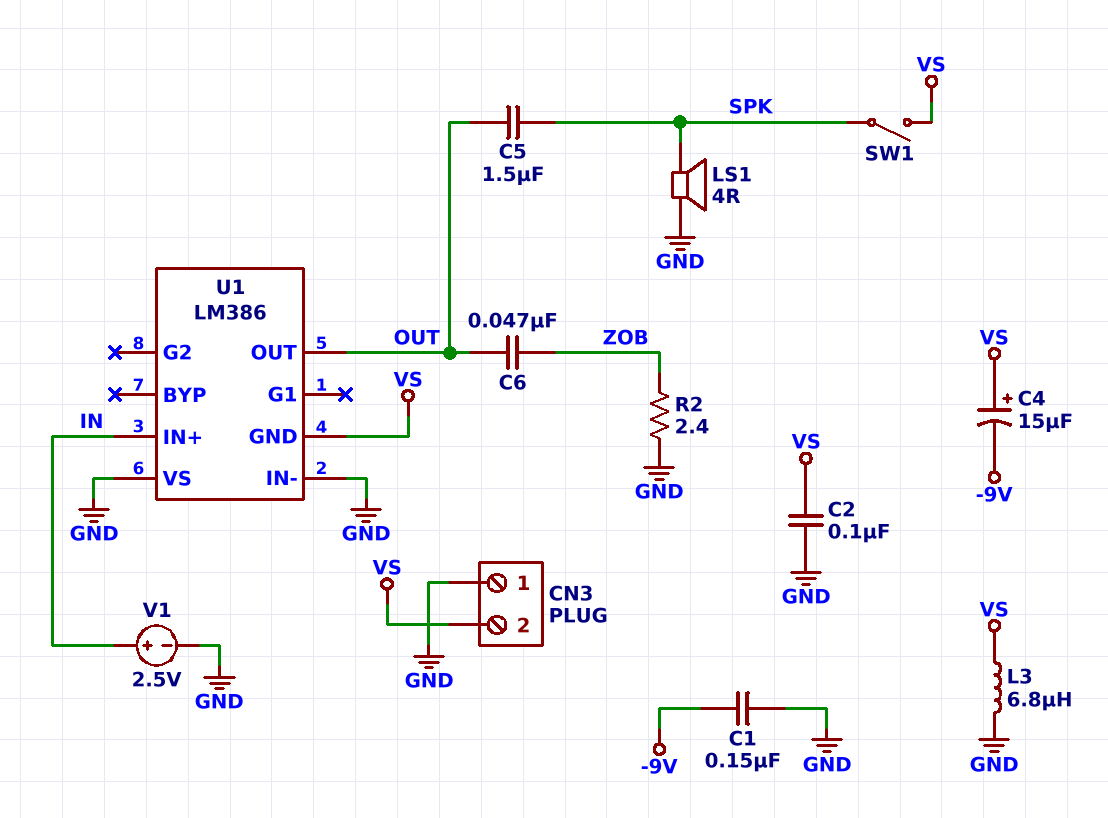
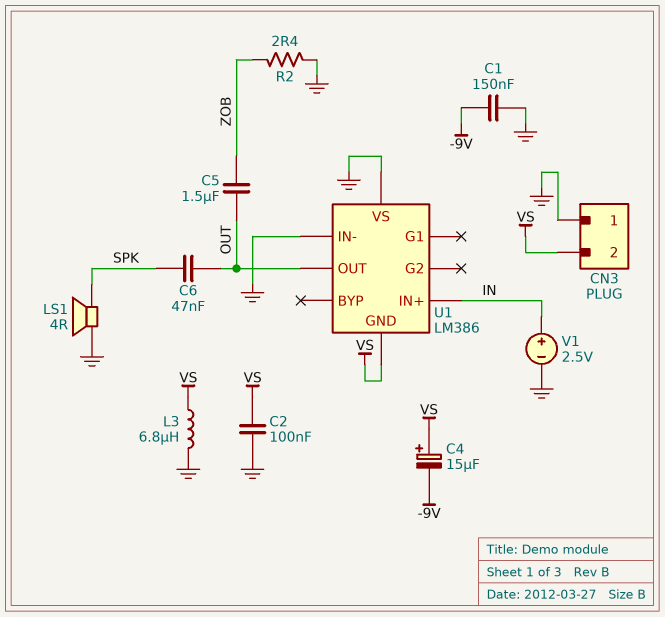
C5: 1.5uF (OUT, SPK) -> 1.5uF (OUT, ZOB)
C6: 47nF (OUT, ZOB) -> 47nF (OUT, SPK)
SW1: switch (SPK, VS) -> none

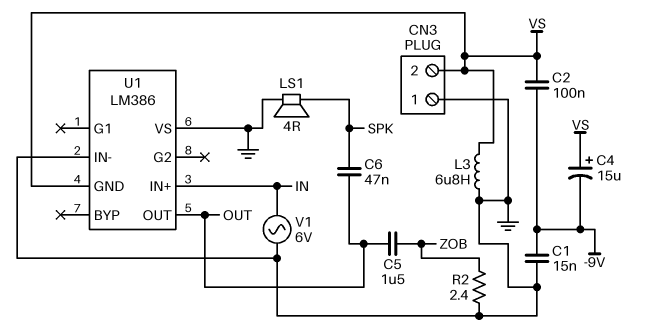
C1: 150nF (-9V, GND) -> 15nF (-9V, GND)
C2: 100nF (GND, VS) -> 100nF (-9V, VS)
V1: 2.5V (plus IN, minus GND) -> AC 6V (GND, IN)

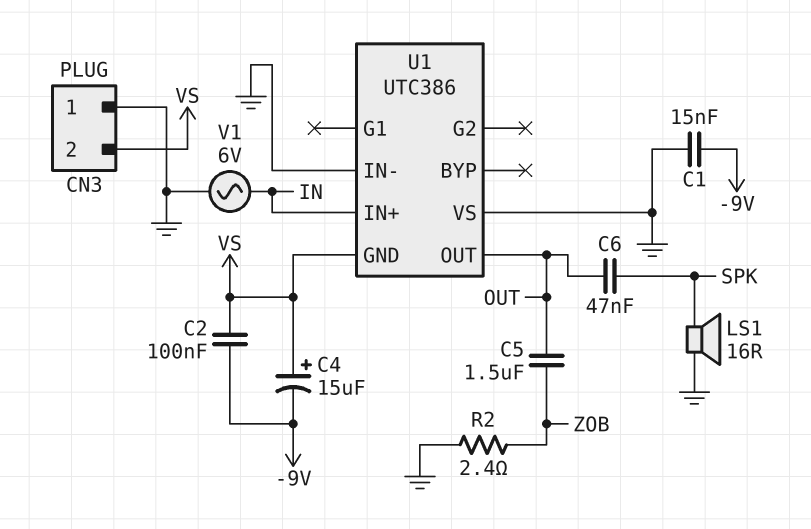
L3: 6.8uH (GND, VS) -> none
LS1: speaker 4R (GND, SPK) -> speaker 16R (GND, SPK)
U1: LM386 -> UTC386

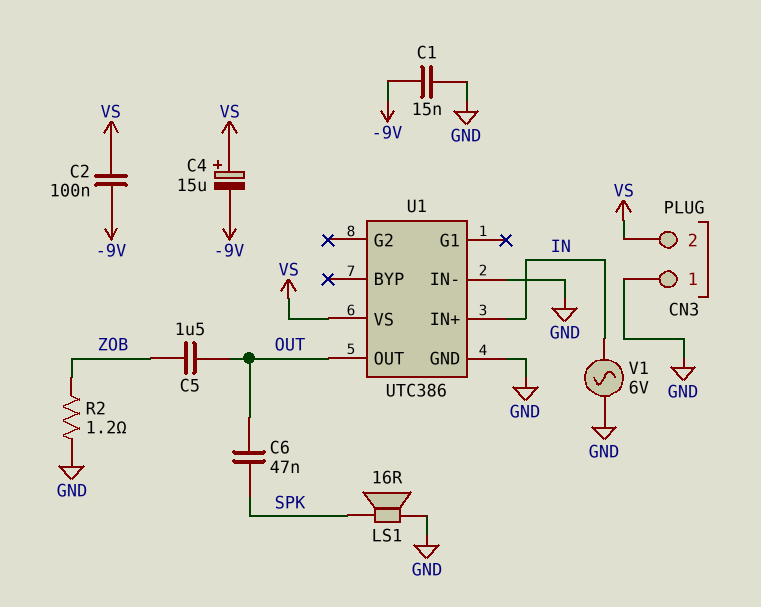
R2: 2.4 (GND, ZOB) -> 1.2 (GND, ZOB)
U1 pin GND: VS -> GND
U1 pin VS: GND -> VS

